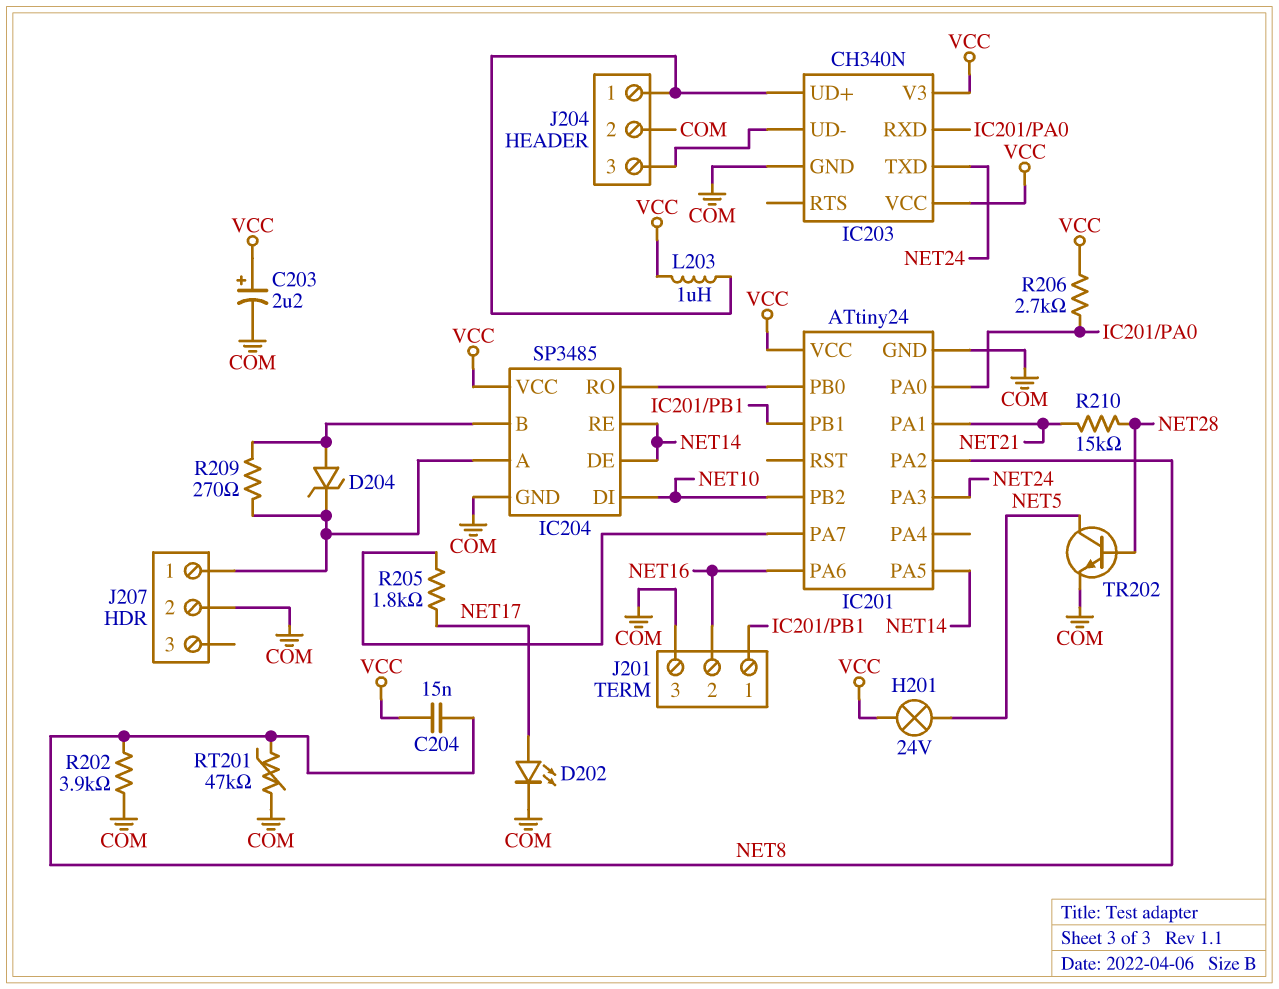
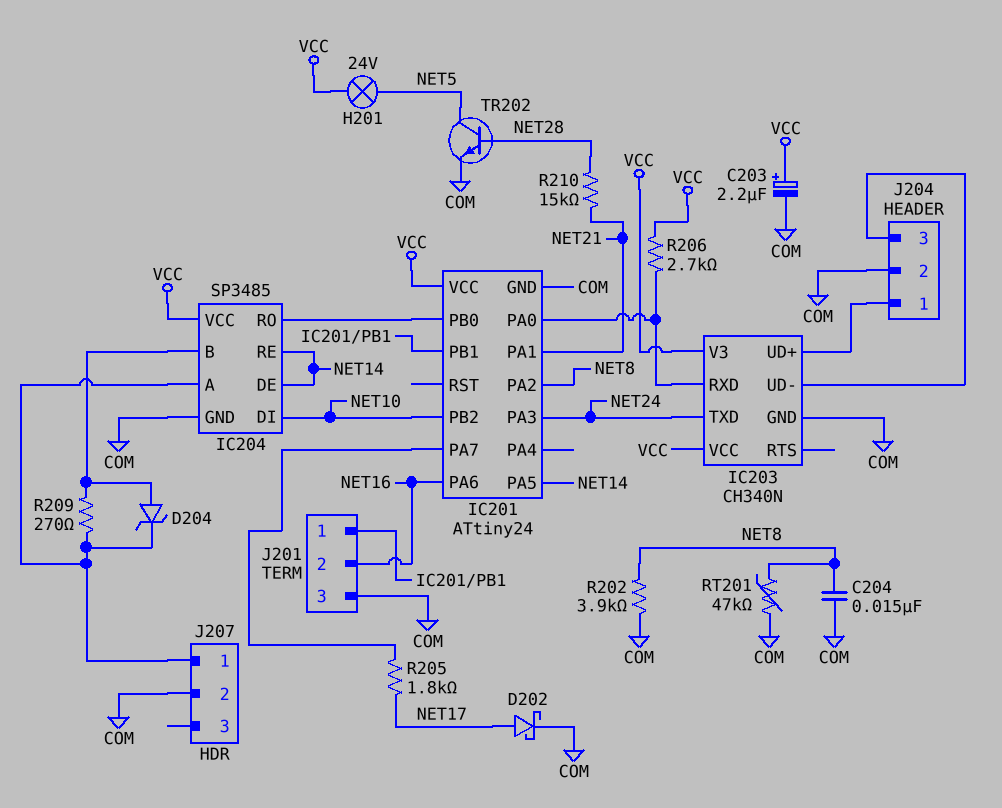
C204: 15nF (NET8, VCC) -> 15nF (COM, NET8)
D202: LED (A NET17, K COM) -> schottky (A NET17, K COM)
L203: 1uH (IC203/UD+, VCC) -> none

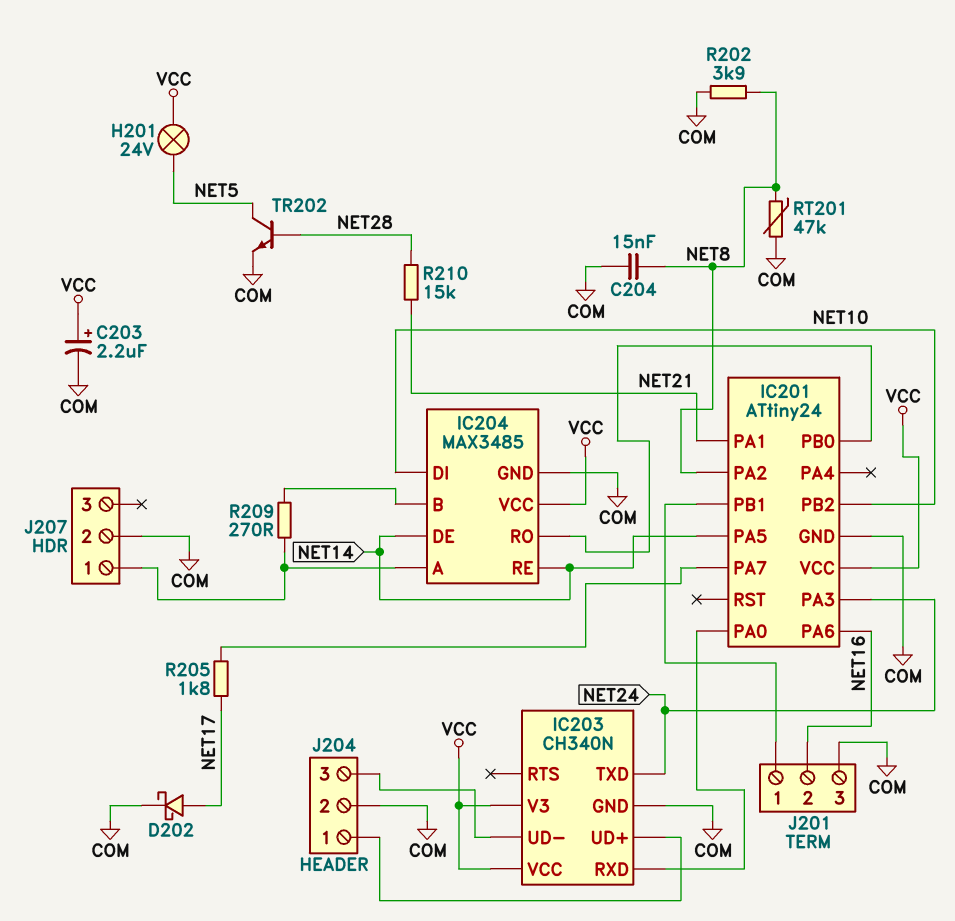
D204: zener (A IC204/B, K IC204/A) -> none
IC204: SP3485 -> MAX3485
R206: 2.7k (IC201/PA0, VCC) -> none

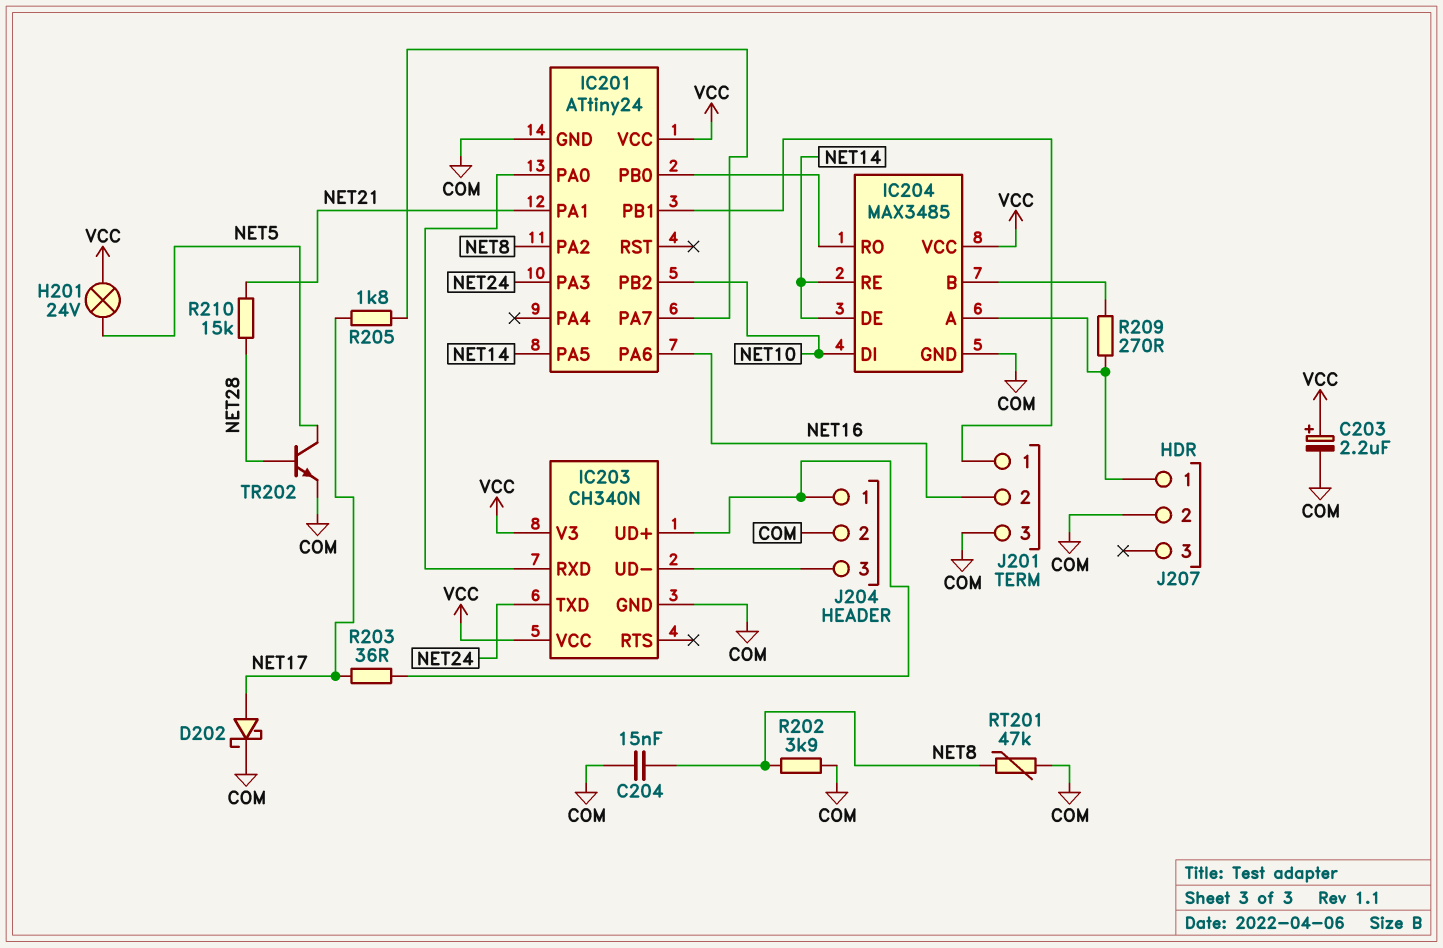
R203: none -> 36 (IC203/UD+, NET17)

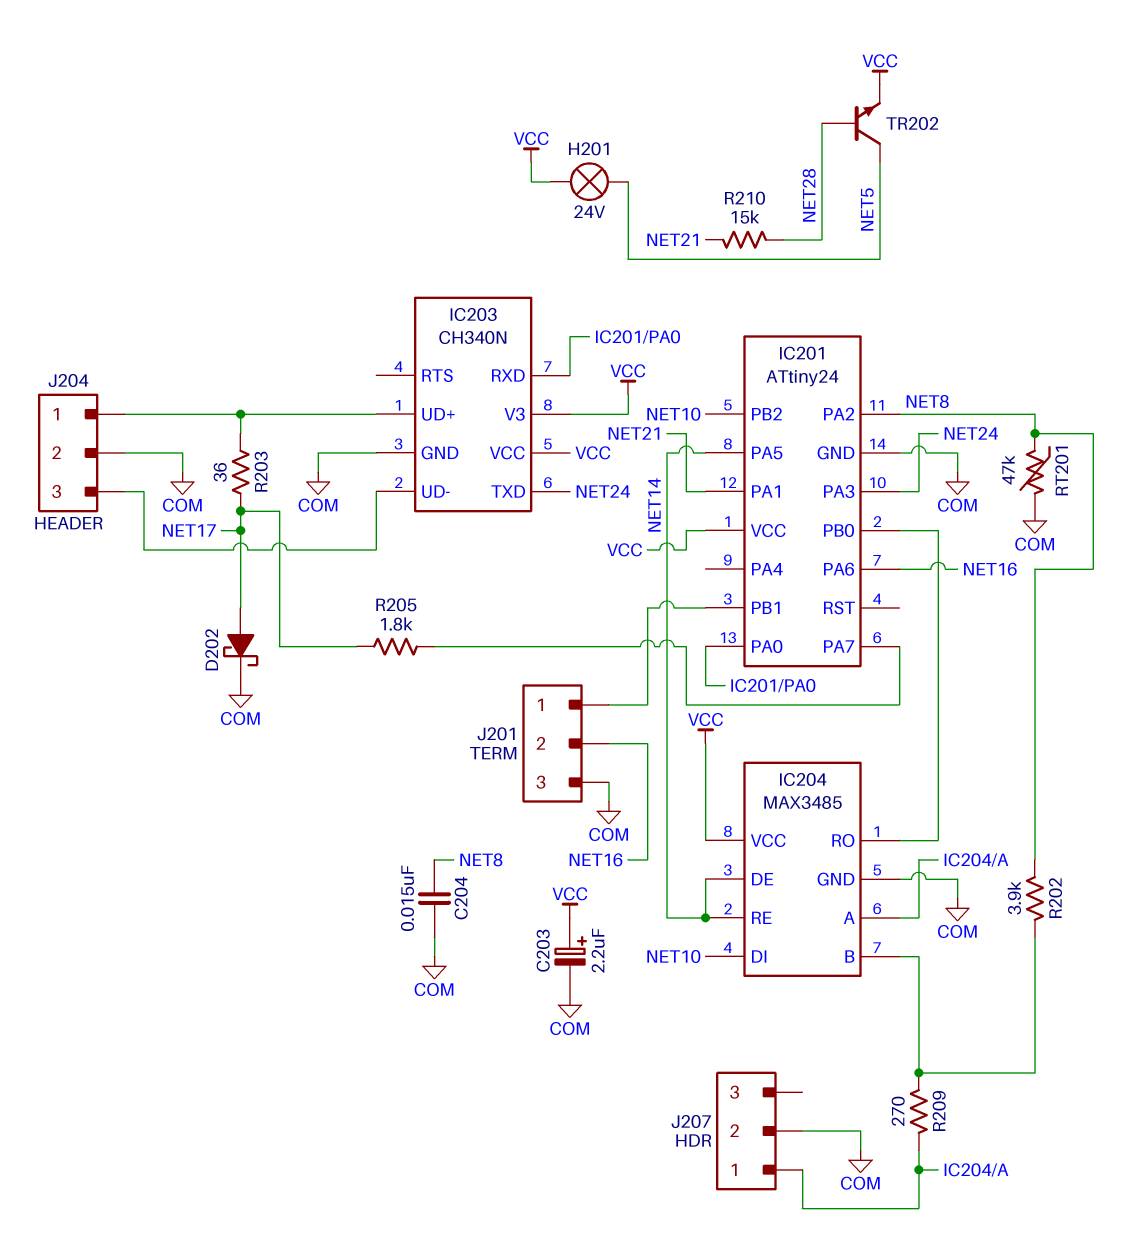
R202: 3.9k (COM, NET8) -> 3.9k (IC204/B, NET8)
TR202: NPN (B NET28, C NET5, E COM) -> NPN (B NET28, C NET5, E VCC)

